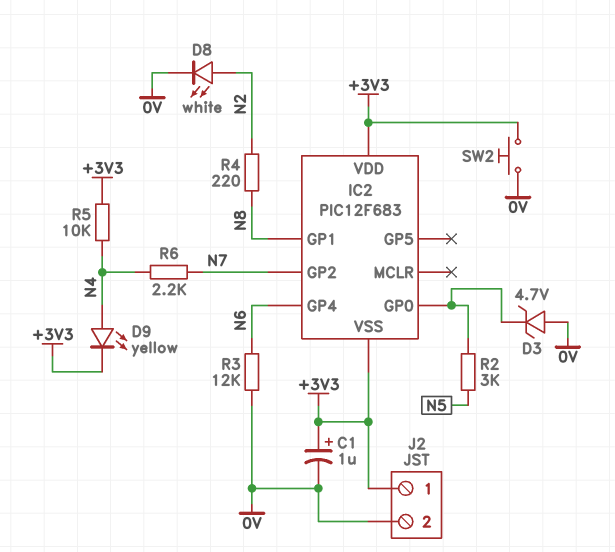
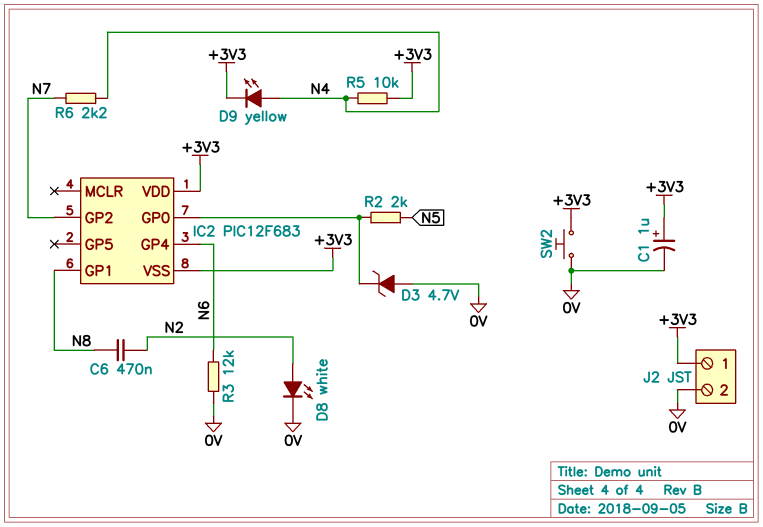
C6: none -> 470nF (N2, N8)
R2: 3k (IC2/GP0, N5) -> 2k (IC2/GP0, N5)
R4: 220 (N2, N8) -> none

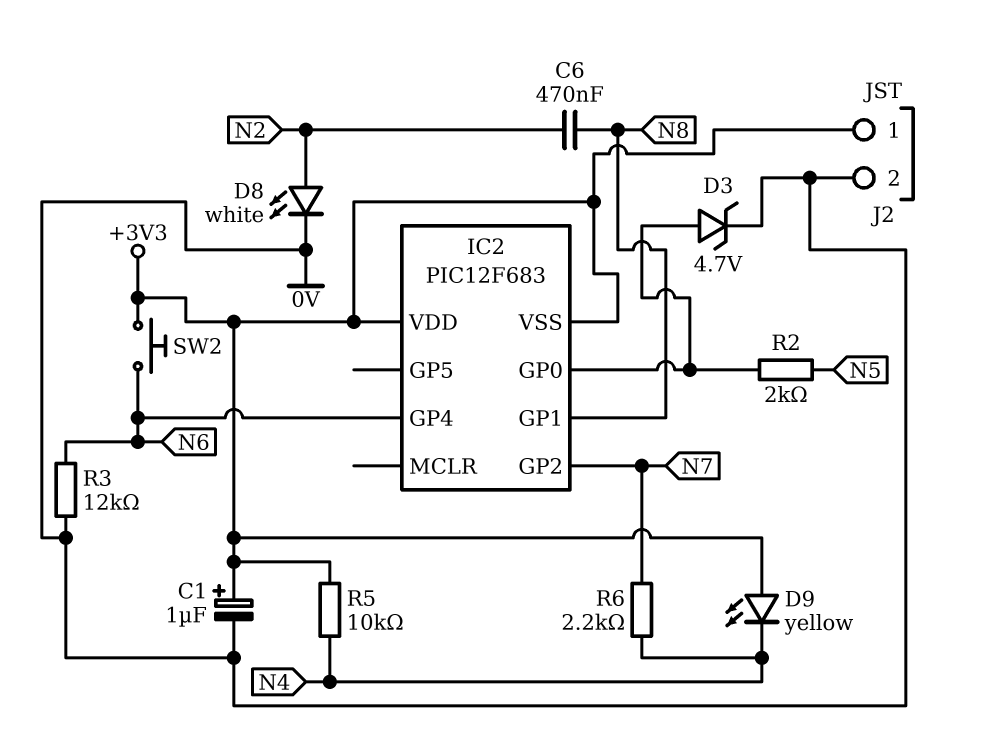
D3: zener 4.7V (A 0V, K IC2/GP0) -> zener 4.7V (A IC2/GP0, K 0V)
D9: LED yellow (A N4, K +3V3) -> LED yellow (A +3V3, K N4)
SW2: button (+3V3, 0V) -> button (+3V3, N6)

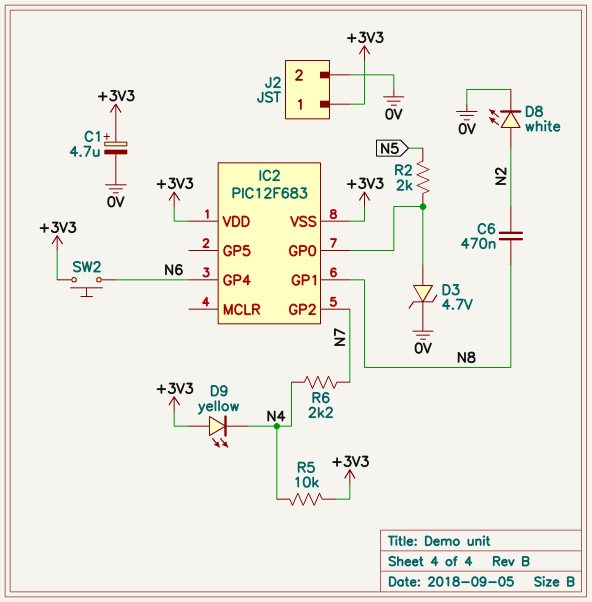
C1: 1uF (plus +3V3, minus 0V) -> 4.7uF (plus +3V3, minus 0V)
R3: 12k (0V, N6) -> none

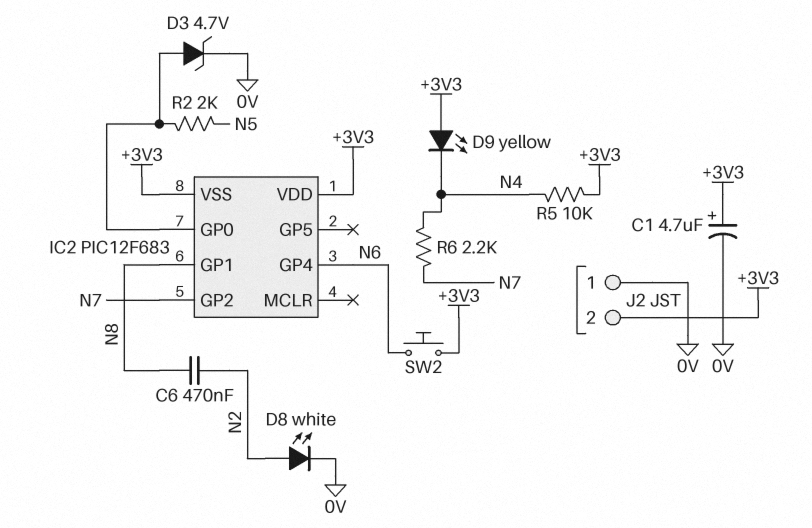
J2 pin 1: +3V3 -> 0V
J2 pin 2: 0V -> +3V3

